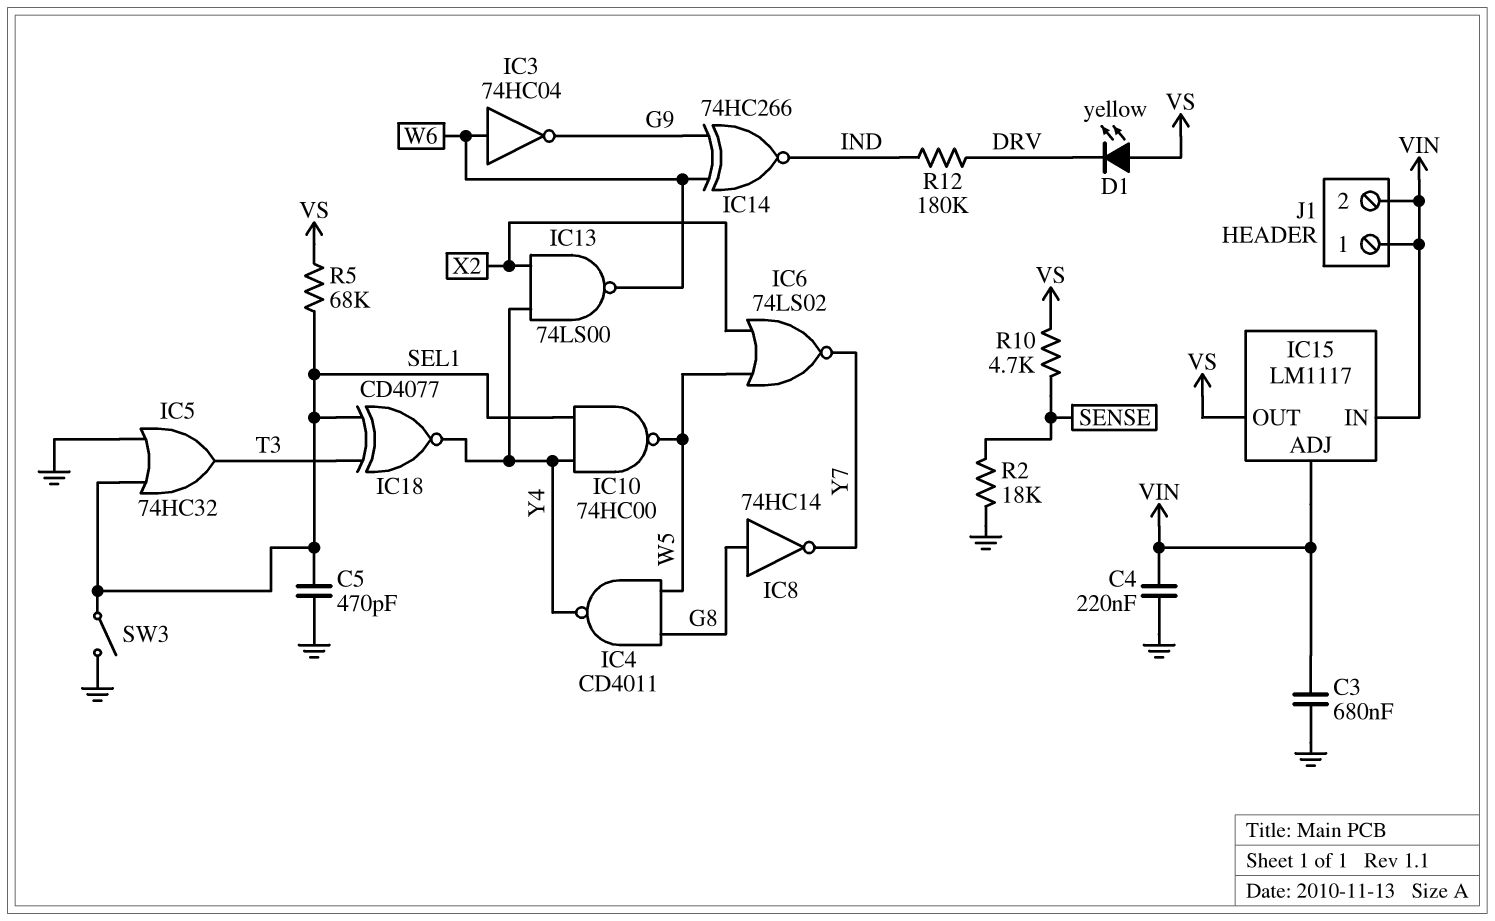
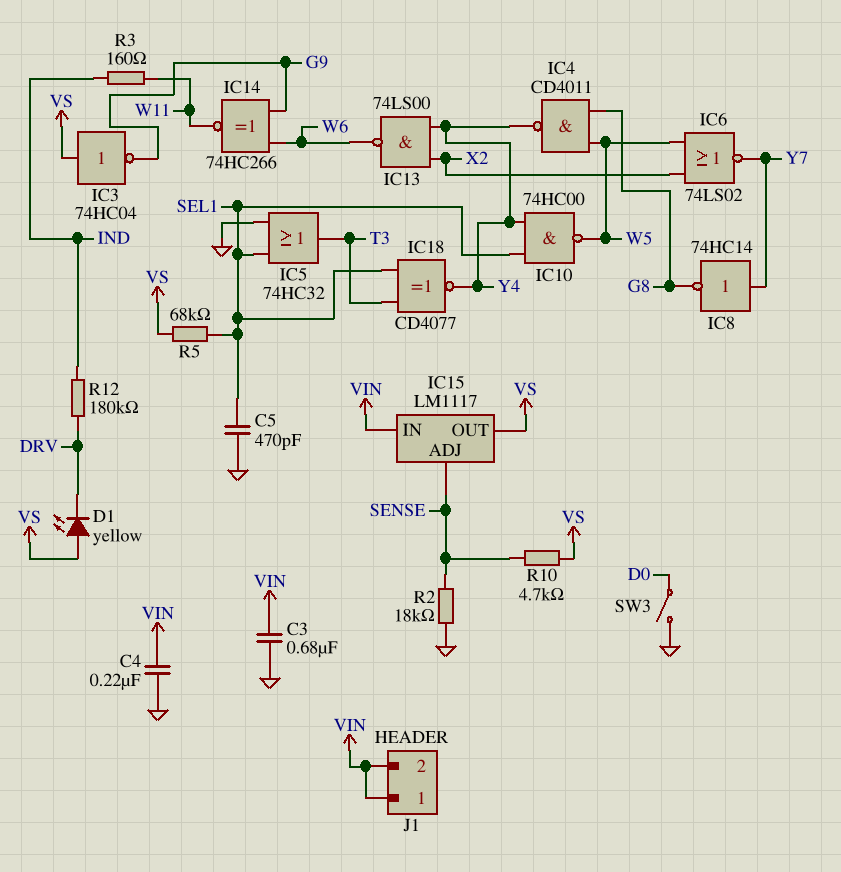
IC3: NOT 74HC04 (in W6, out G9) -> NOT 74HC04 (in VS, out G9)
IC8: NOT 74HC14 (in G8, out Y7) -> NOT 74HC14 (in Y7, out G8)
IC14: XNOR 74HC266 (in G9, in W6, out IND) -> XNOR 74HC266 (in G9, in W6, out W11)
IC15 pin ADJ: VIN -> SENSE
R3: none -> 160 (IND, W11)
SW3: switch (GND, SEL1) -> switch (D0, GND)

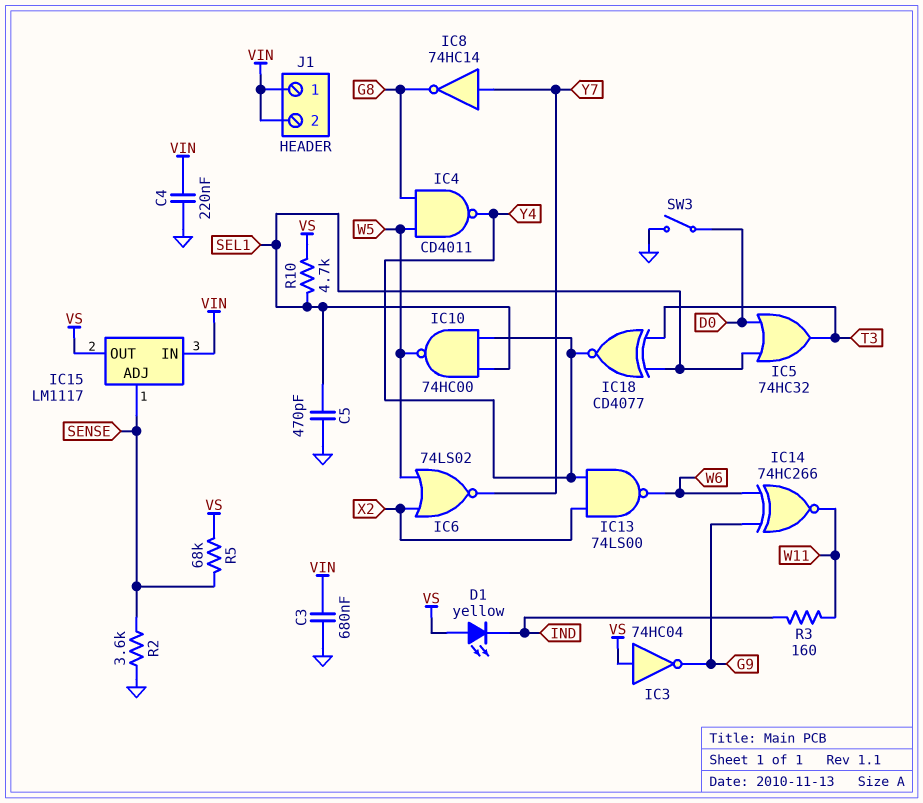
D1: LED yellow (A VS, K DRV) -> LED yellow (A VS, K IND)
IC5: OR 74HC32 (in GND, in SEL1, out T3) -> OR 74HC32 (in D0, in SEL1, out T3)
R2: 18k (GND, SENSE) -> 3.6k (GND, SENSE)
R5: 68k (SEL1, VS) -> 68k (SENSE, VS)
R10: 4.7k (SENSE, VS) -> 4.7k (SEL1, VS)
R12: 180k (DRV, IND) -> none

